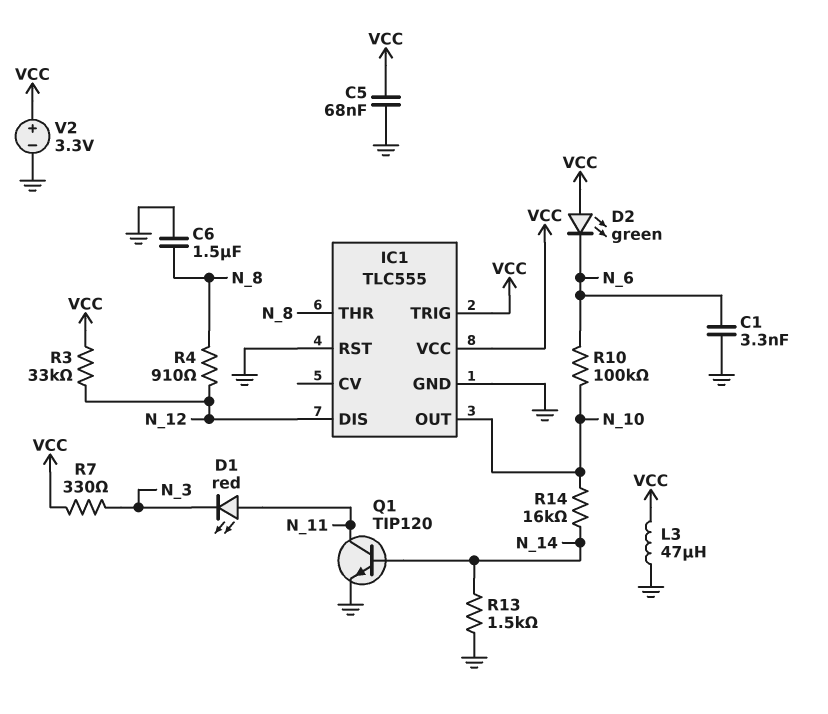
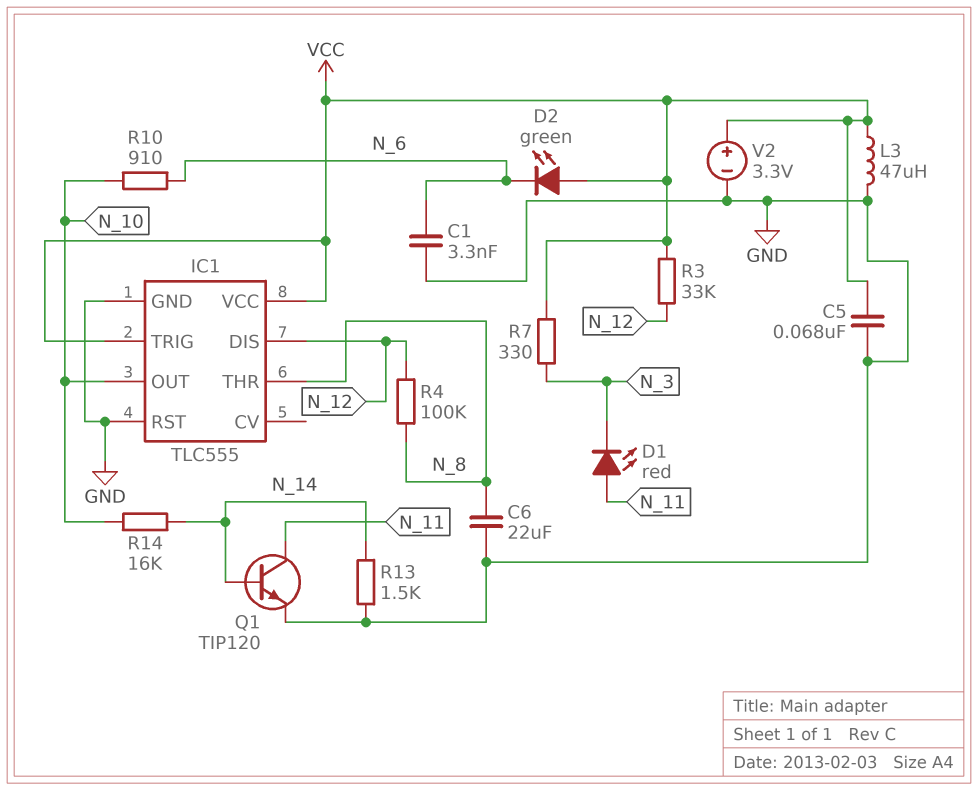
C6: 1.5uF (GND, N_8) -> 22uF (GND, N_8)
R4: 910 (N_8, N_12) -> 100k (N_8, N_12)
R10: 100k (N_6, N_10) -> 910 (N_6, N_10)

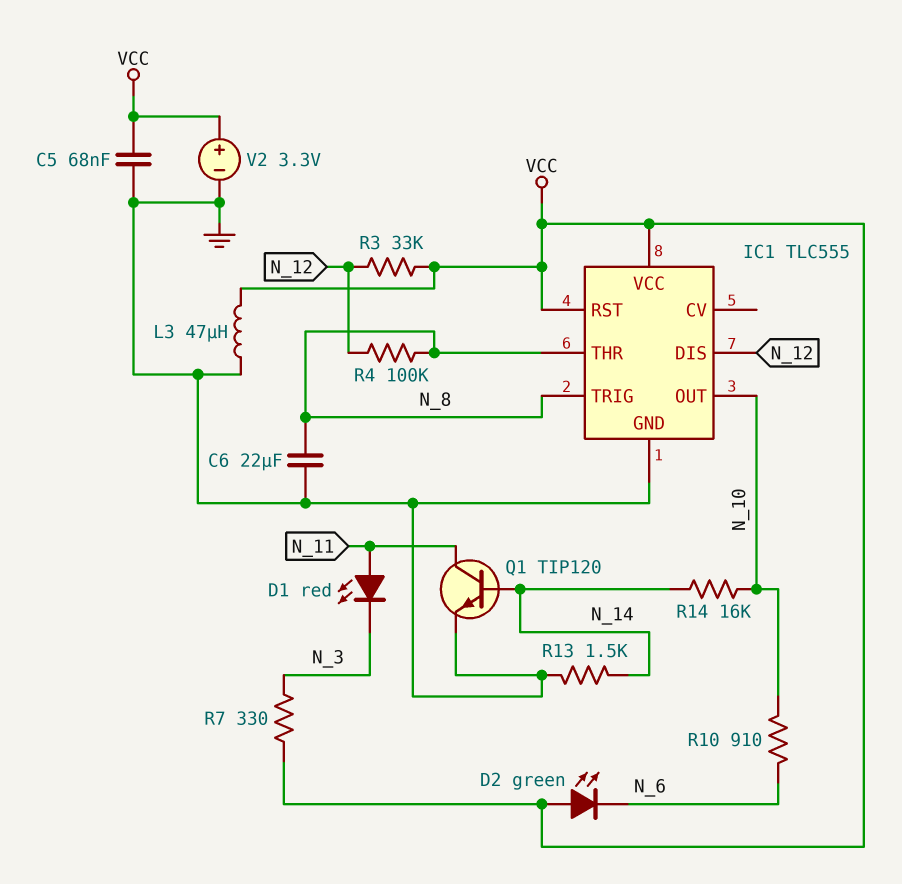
C1: 3.3nF (GND, N_6) -> none
IC1 pin RST: GND -> VCC
IC1 pin TRIG: VCC -> N_8

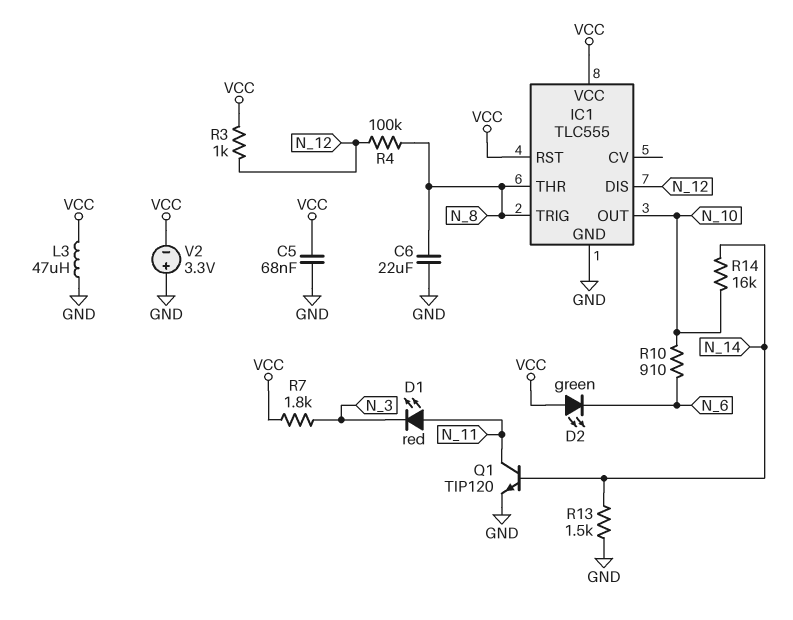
R3: 33k (N_12, VCC) -> 1k (N_12, VCC)
R7: 330 (N_3, VCC) -> 1.8k (N_3, VCC)
V2: 3.3V (plus VCC, minus GND) -> 3.3V (plus GND, minus VCC)

